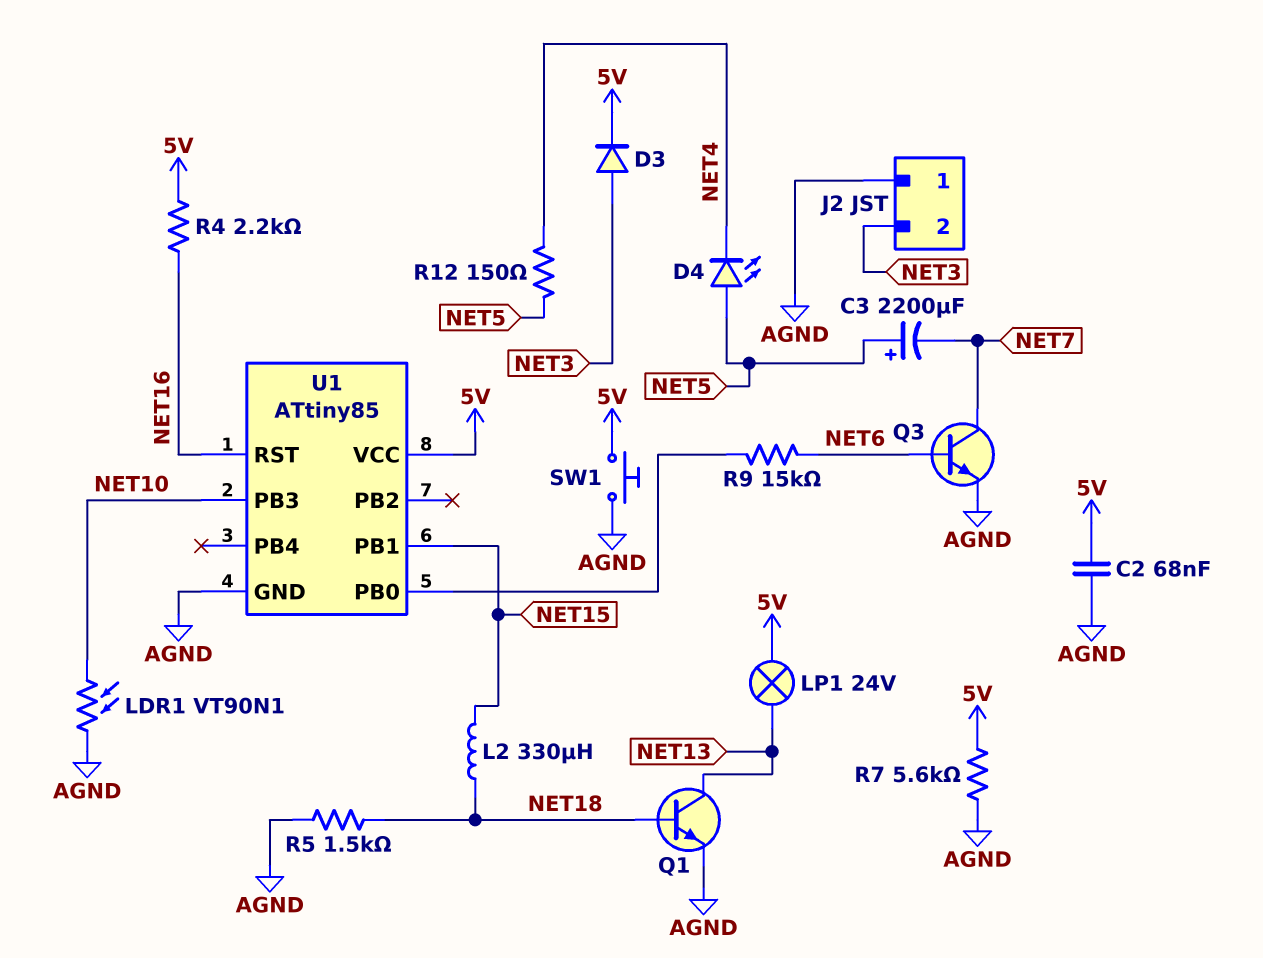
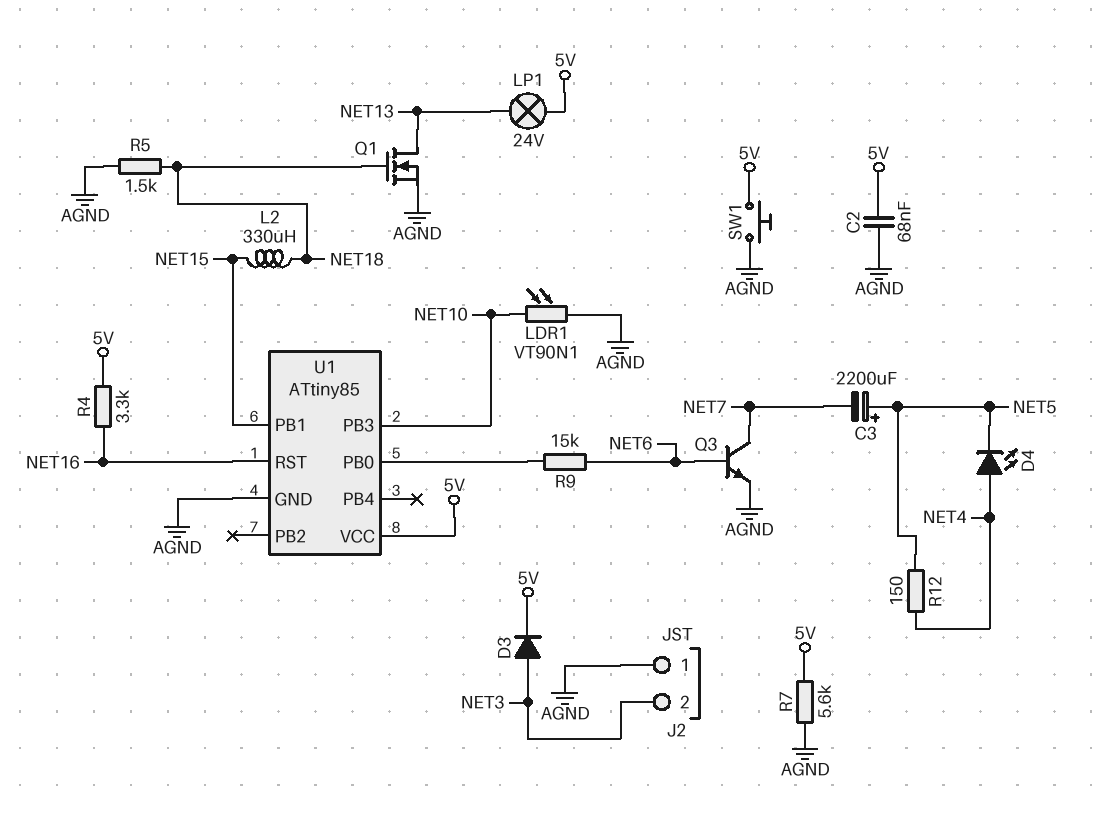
D4: LED (A NET5, K NET4) -> LED (A NET4, K NET5)
Q1: NPN (B NET18, C NET13, E AGND) -> NMOS (G NET18, D NET13, S AGND)
R4: 2.2k (5V, NET16) -> 3.3k (5V, NET16)

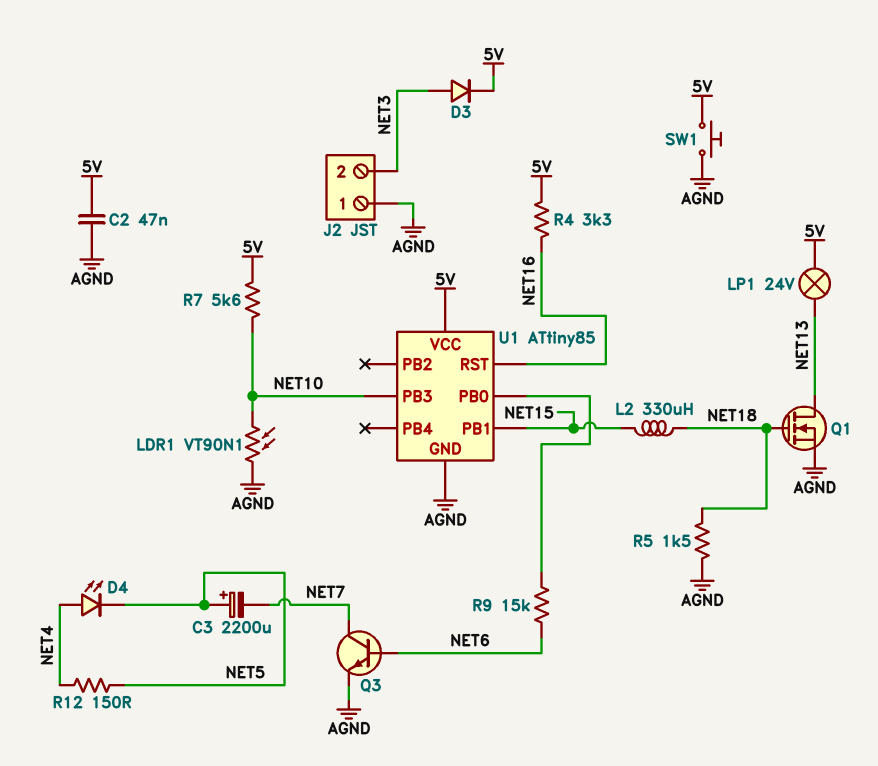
C2: 68nF (5V, AGND) -> 47nF (5V, AGND)
R7: 5.6k (5V, AGND) -> 5.6k (5V, NET10)

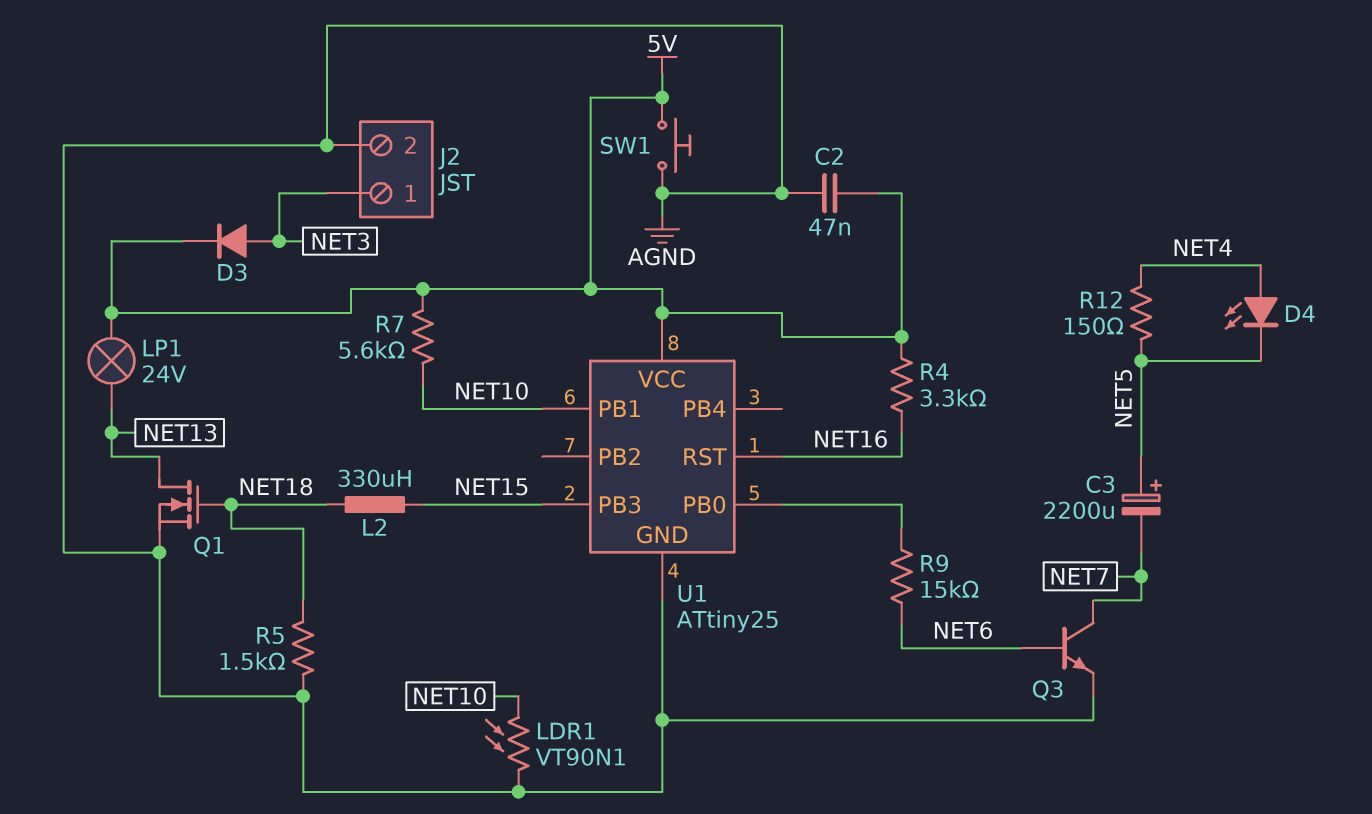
J2 pin 1: AGND -> NET3
J2 pin 2: NET3 -> AGND
U1: ATtiny85 -> ATtiny25
U1 pin PB1: NET15 -> NET10
U1 pin PB3: NET10 -> NET15

